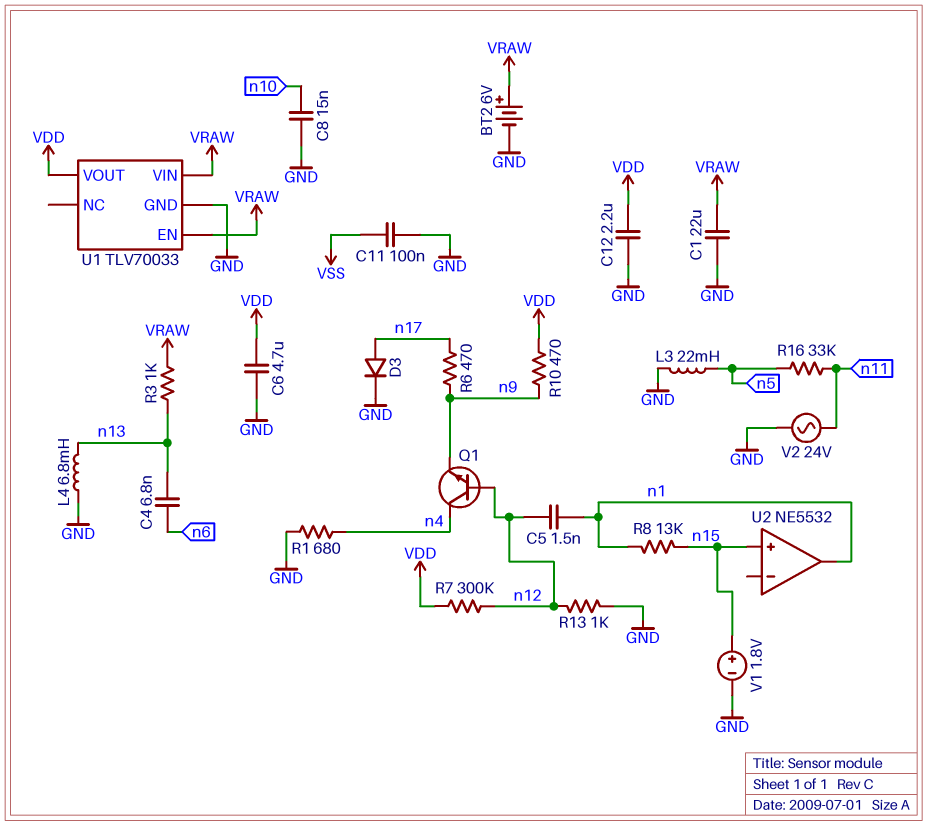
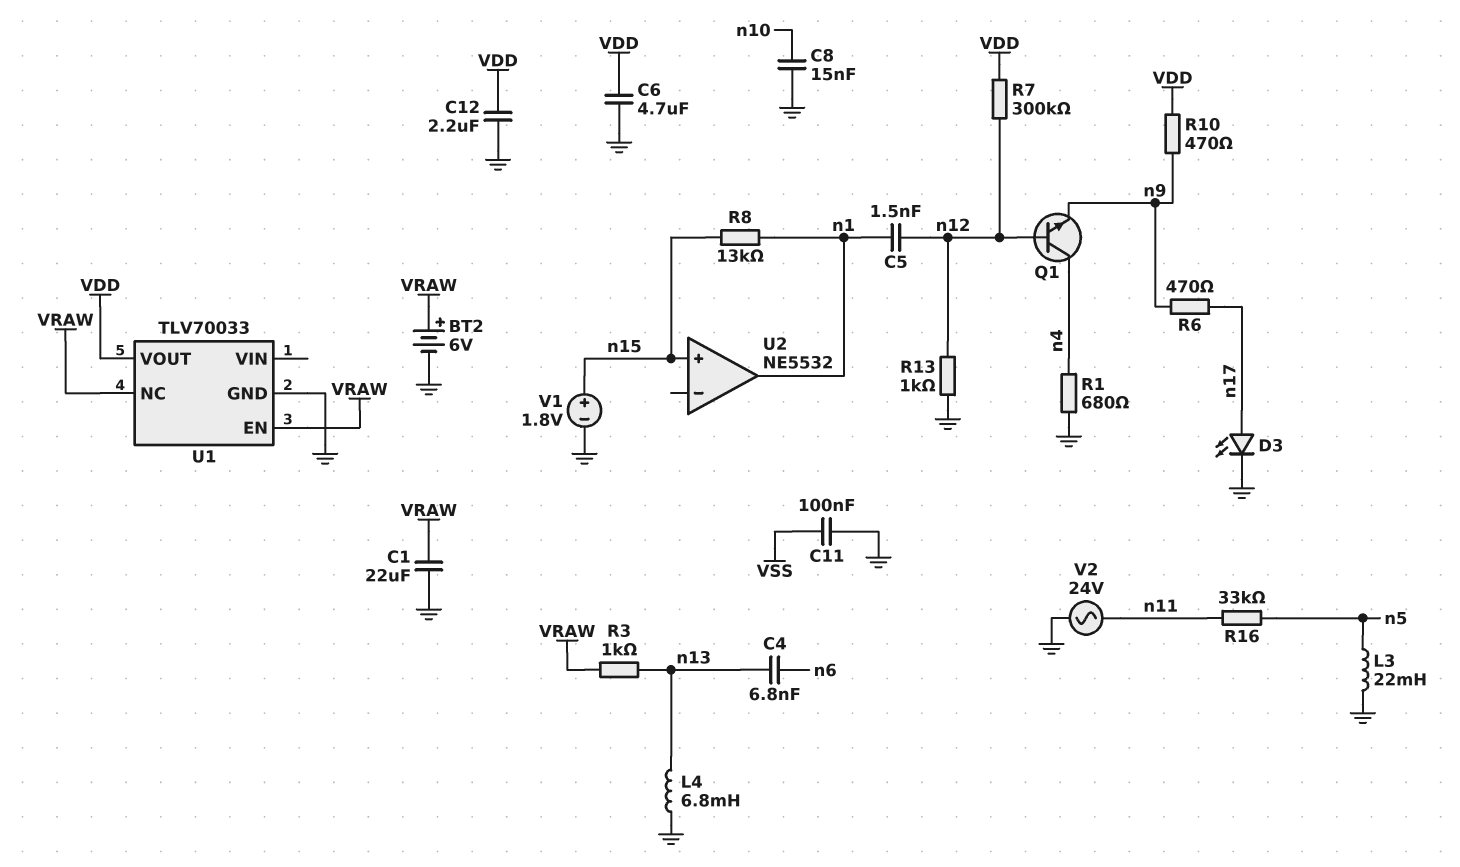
D3: diode (A n17, K GND) -> LED (A n17, K GND)
U1 pin NC: none -> VRAW
U1 pin VIN: VRAW -> none

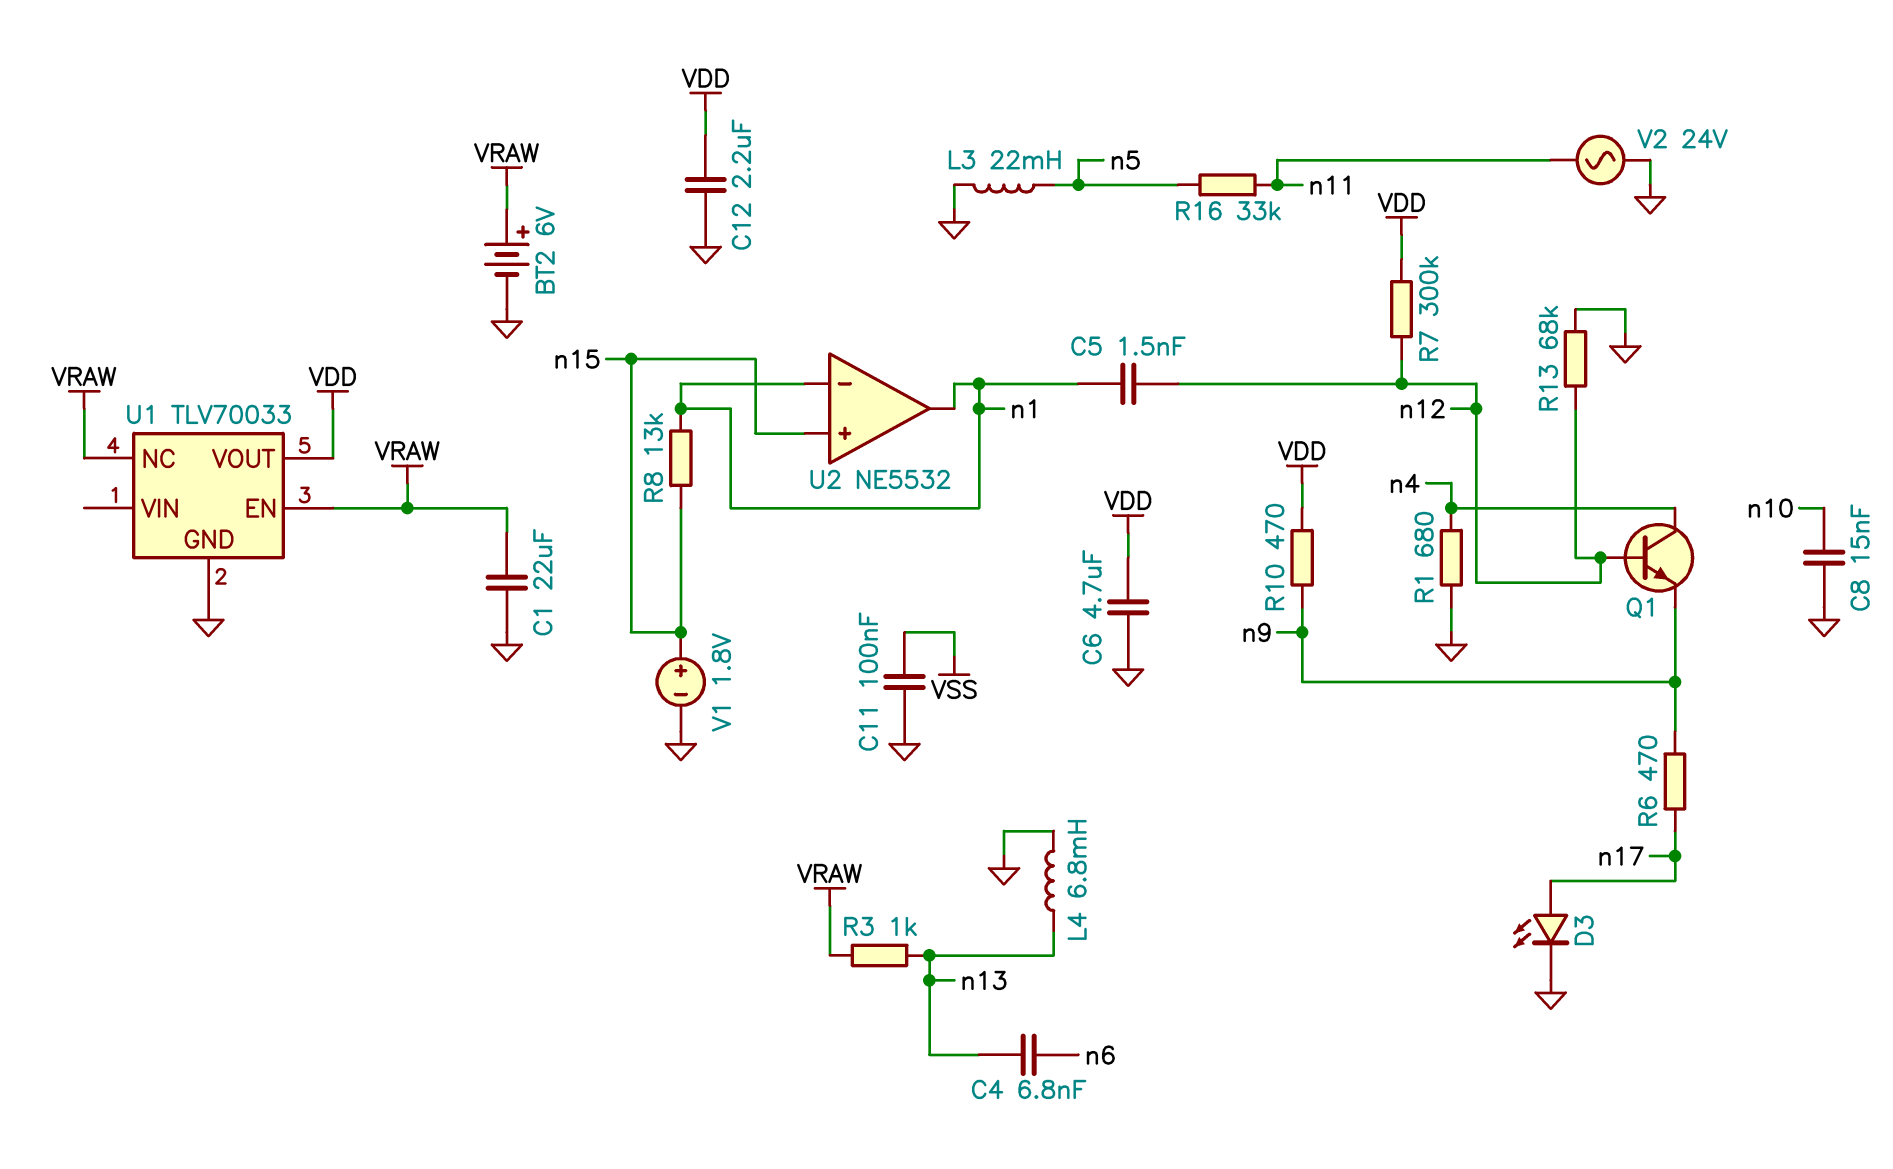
R13: 1k (GND, n12) -> 68k (GND, n12)
U2 pin in-: none -> n1

